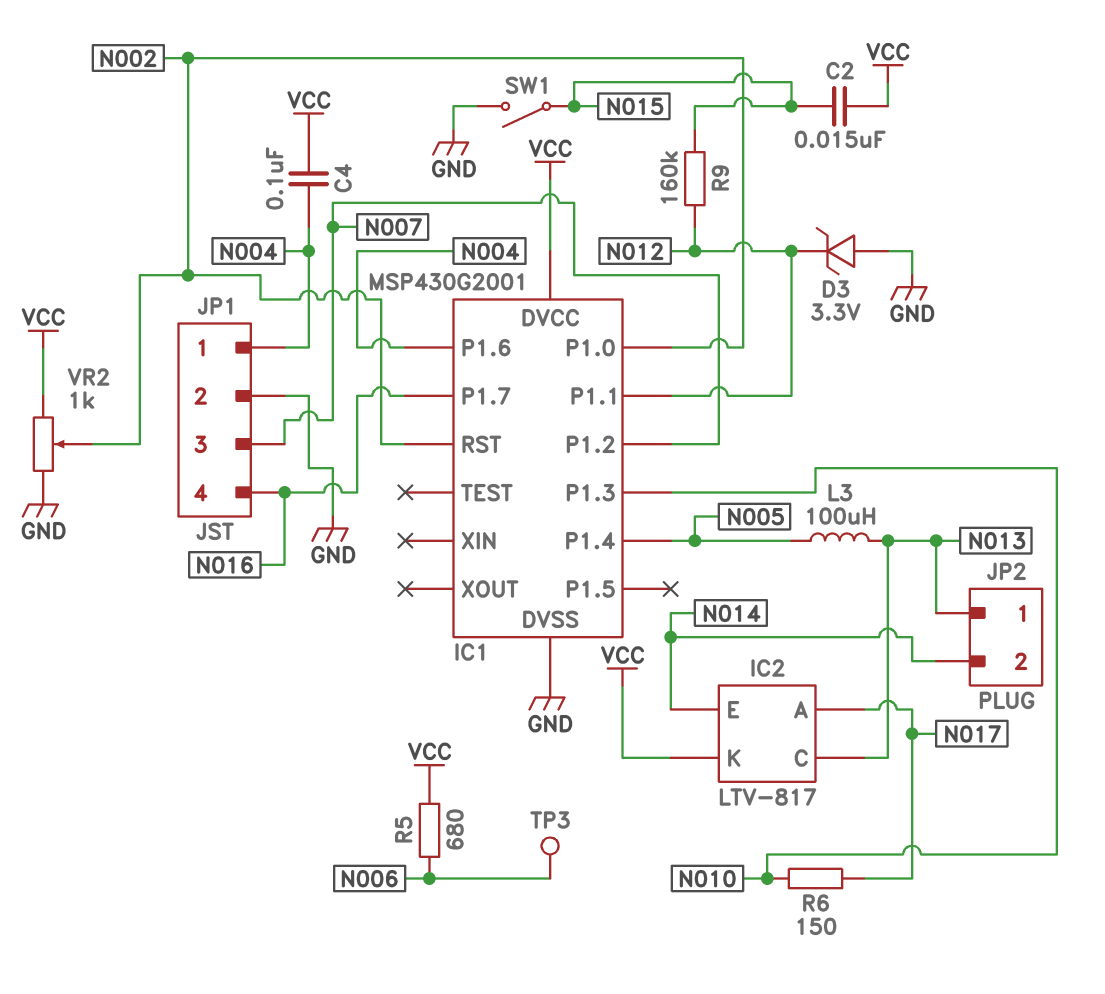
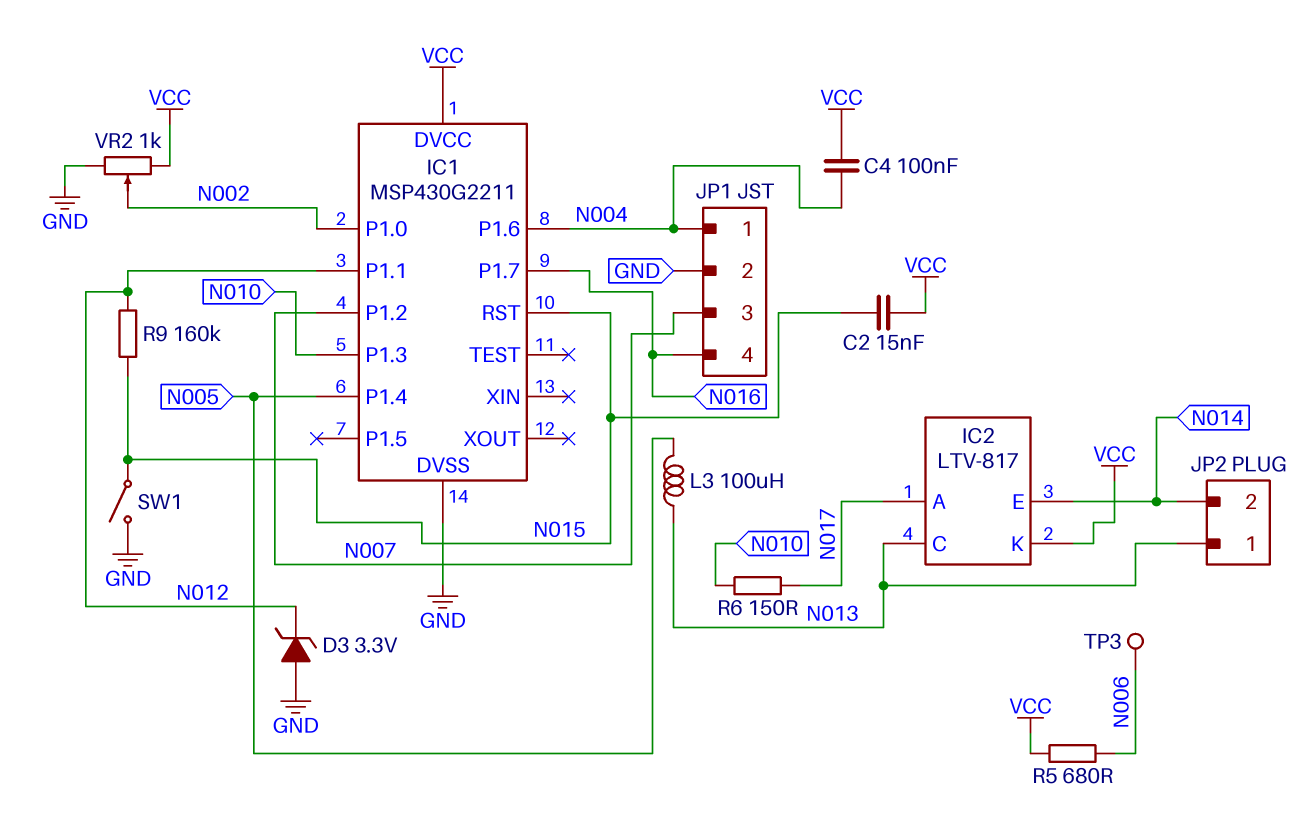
IC1: MSP430G2001 -> MSP430G2211
IC1 pin RST: N002 -> N015

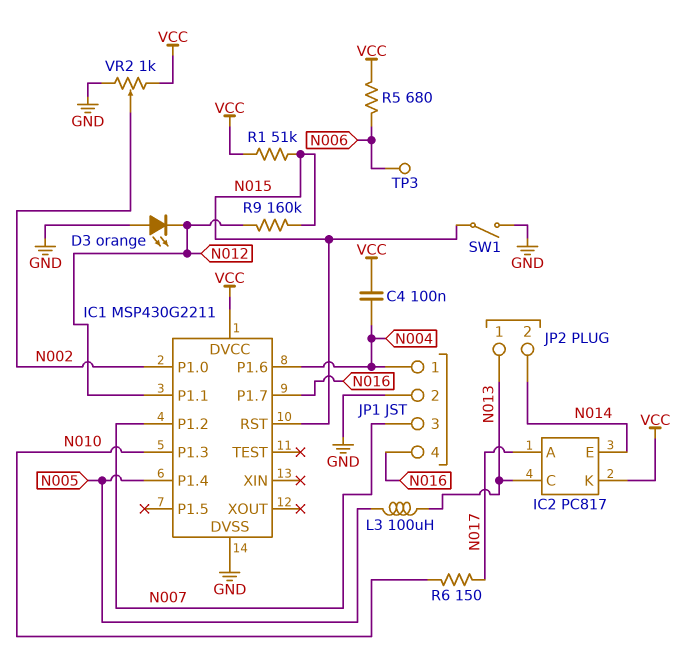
C2: 15nF (N015, VCC) -> none
D3: zener 3.3V (A GND, K N012) -> LED orange (A GND, K N012)
IC2: LTV-817 -> PC817
R1: none -> 51k (N015, VCC)

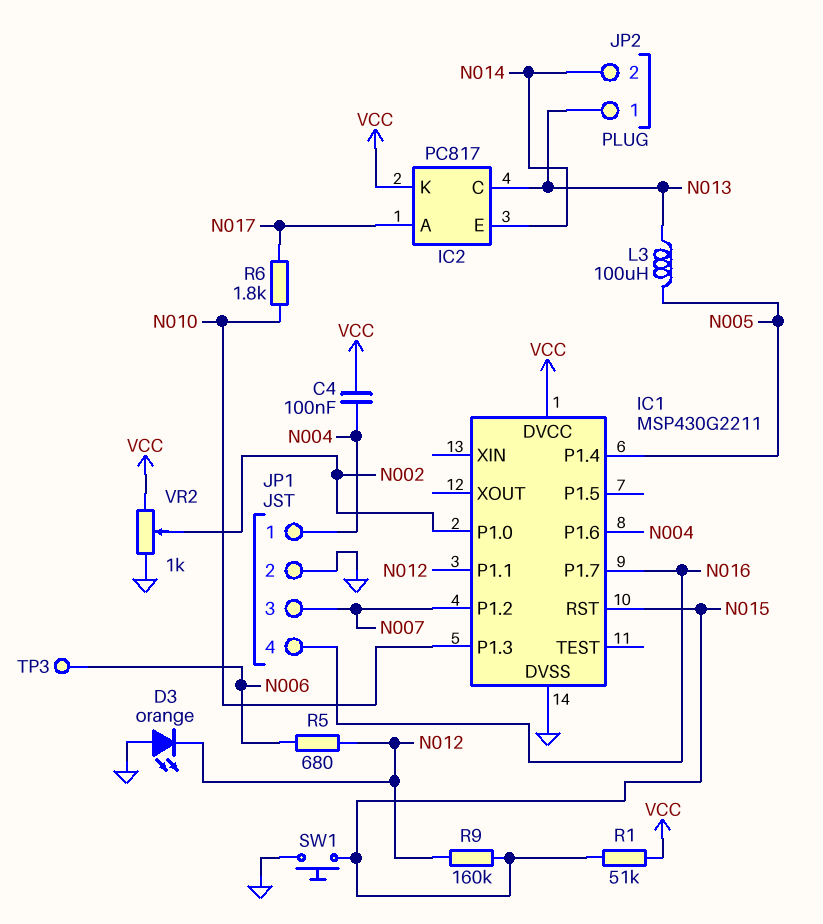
R5: 680 (N006, VCC) -> 680 (N006, N012)
R6: 150 (N010, N017) -> 1.8k (N010, N017)
SW1: switch (GND, N015) -> button (GND, N015)

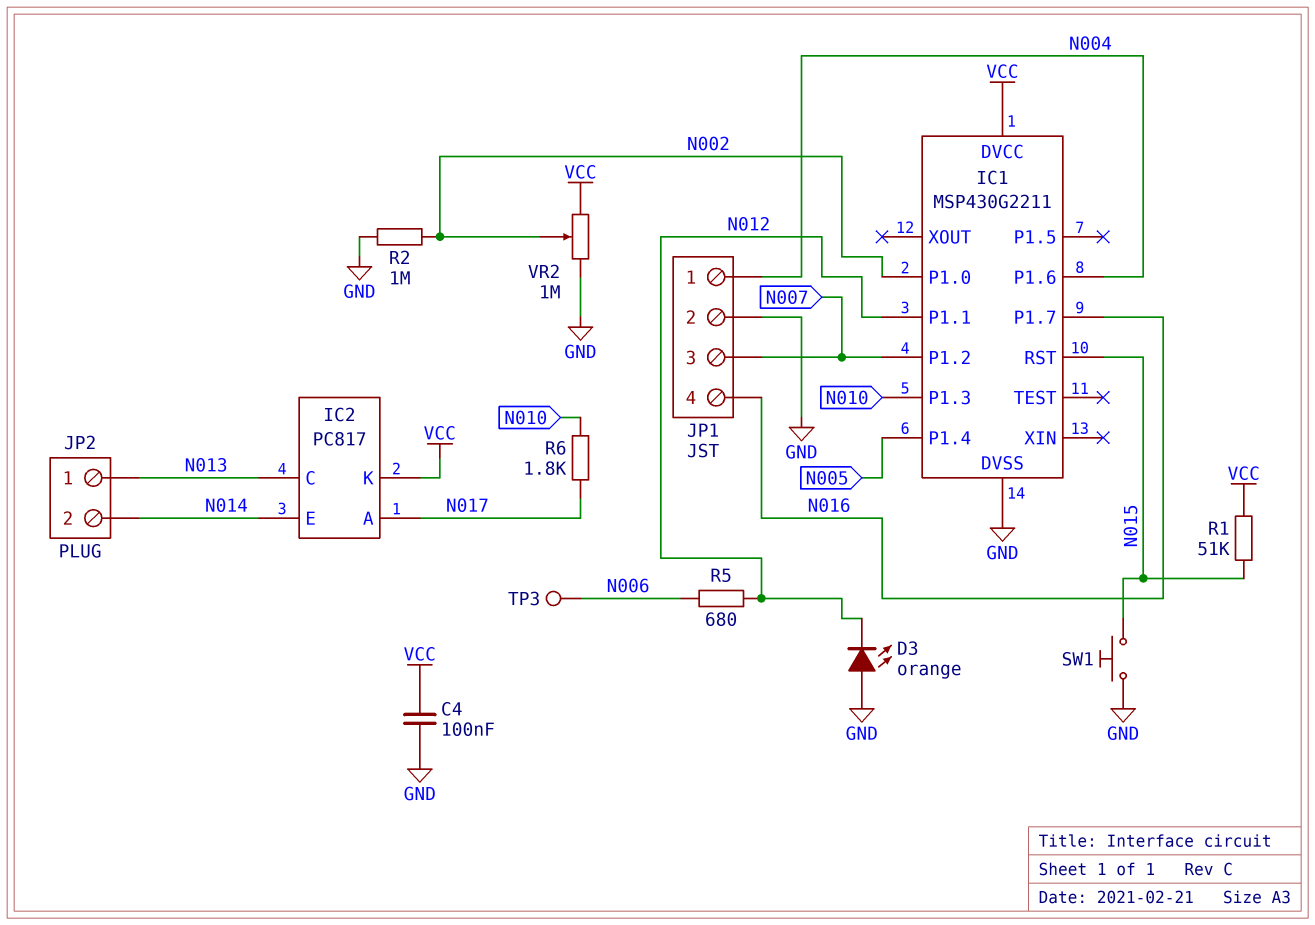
C4: 100nF (N004, VCC) -> 100nF (GND, VCC)
L3: 100uH (N005, N013) -> none
R2: none -> 1M (GND, N002)
R9: 160k (N012, N015) -> none
VR2: 1k (GND, VCC, wiper N002) -> 1M (GND, VCC, wiper N002)

